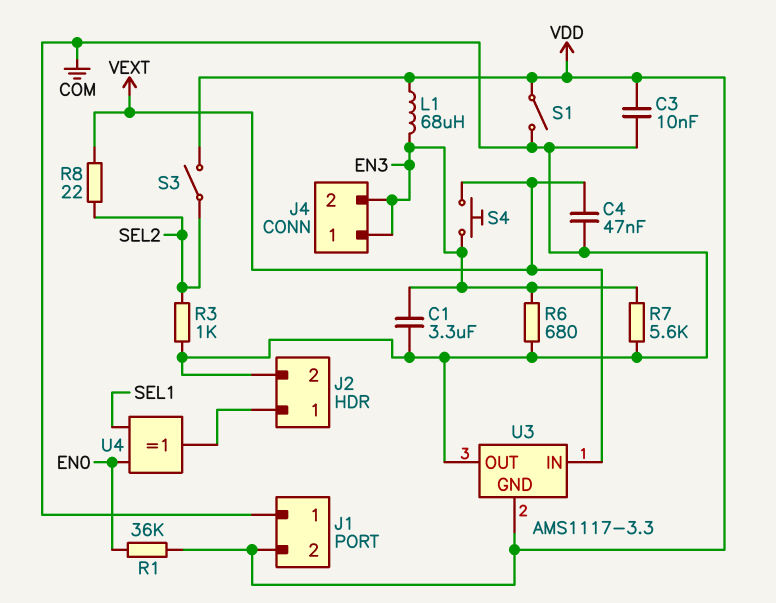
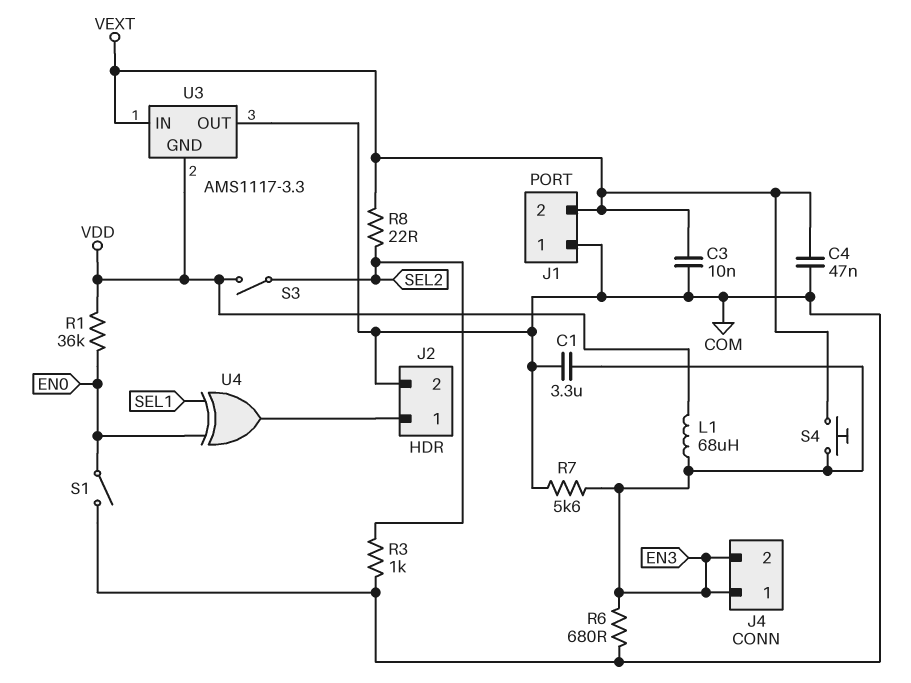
C3: 10nF (COM, VDD) -> 10nF (COM, VEXT)
J1 pin 2: VDD -> VEXT
S1: switch (COM, VDD) -> switch (COM, EN0)

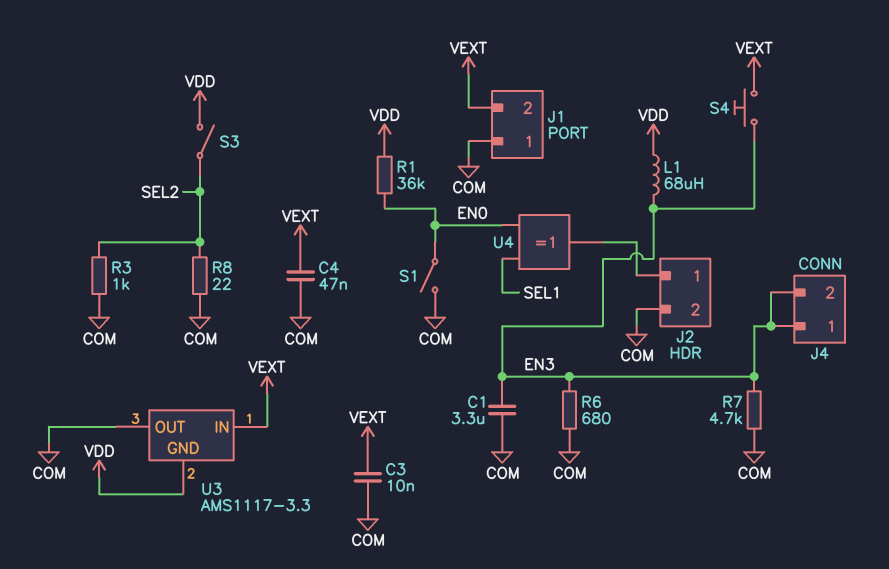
R7: 5.6k (COM, EN3) -> 4.7k (COM, EN3)
R8: 22 (SEL2, VEXT) -> 22 (COM, SEL2)

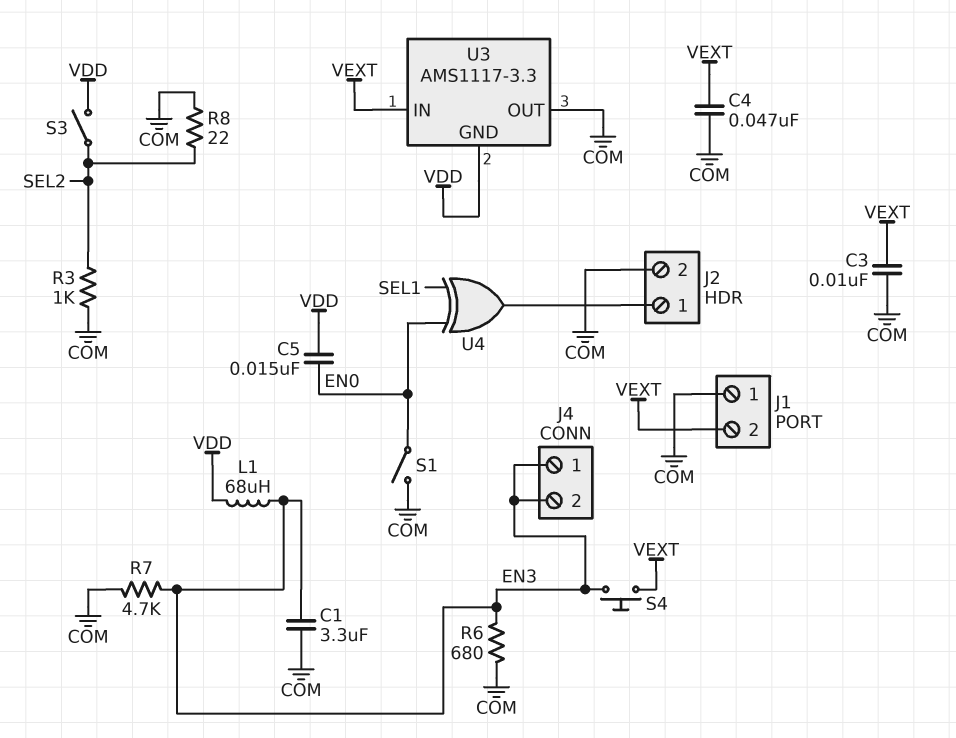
C5: none -> 15nF (EN0, VDD)
R1: 36k (EN0, VDD) -> none

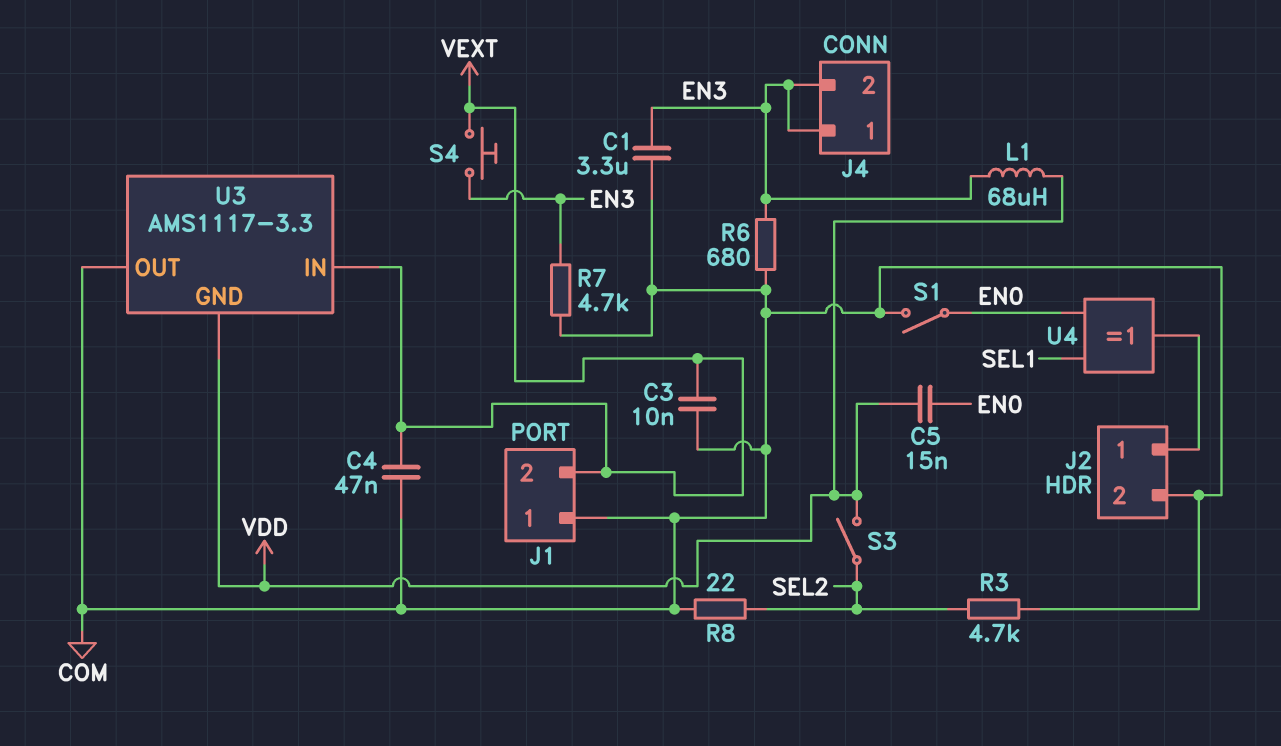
R3: 1k (COM, SEL2) -> 4.7k (COM, SEL2)

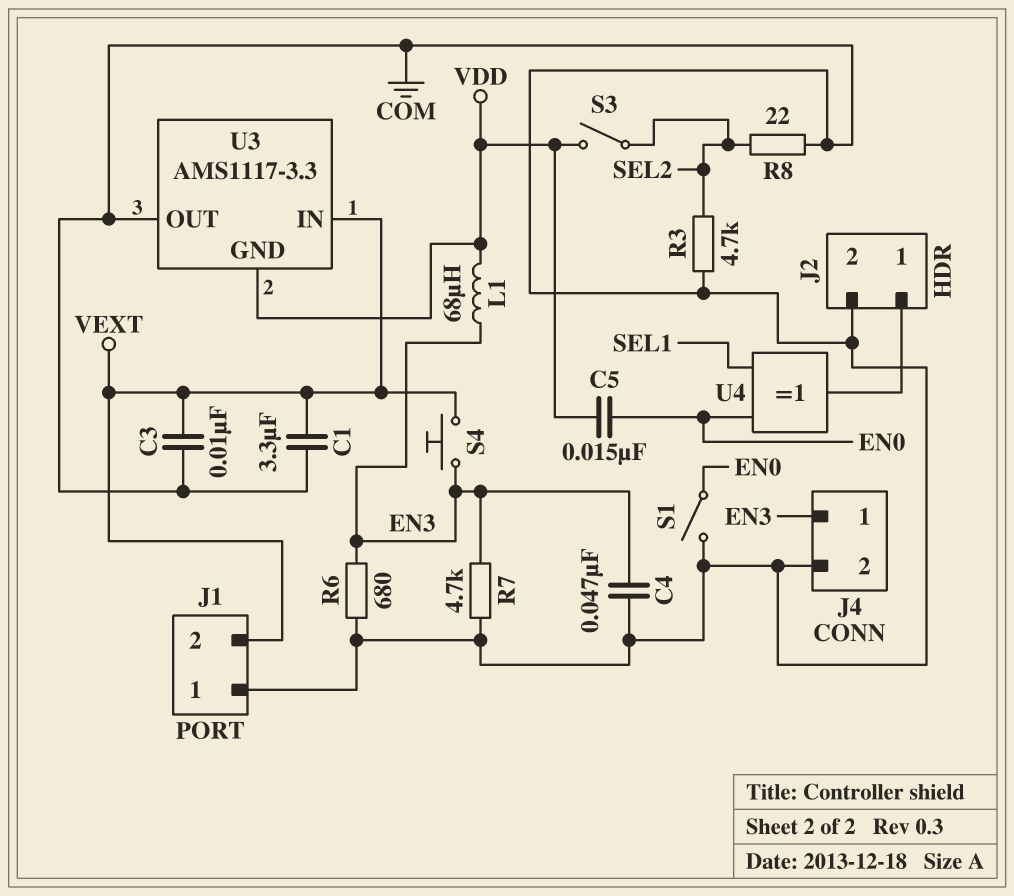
C1: 3.3uF (COM, EN3) -> 3.3uF (COM, VEXT)
C4: 47nF (COM, VEXT) -> 47nF (COM, EN3)
J4 pin 2: EN3 -> COM

